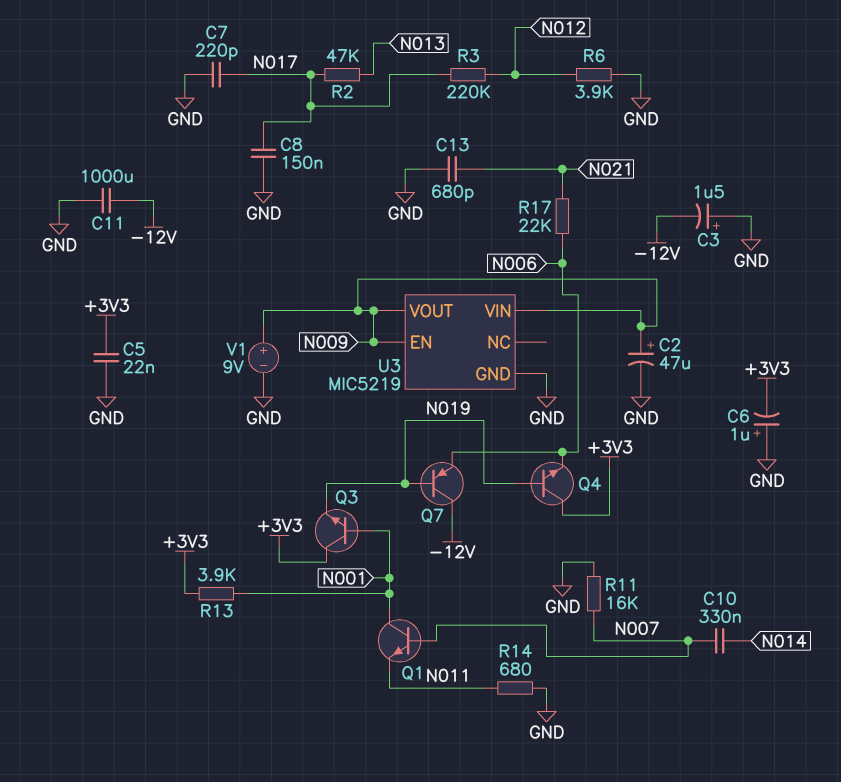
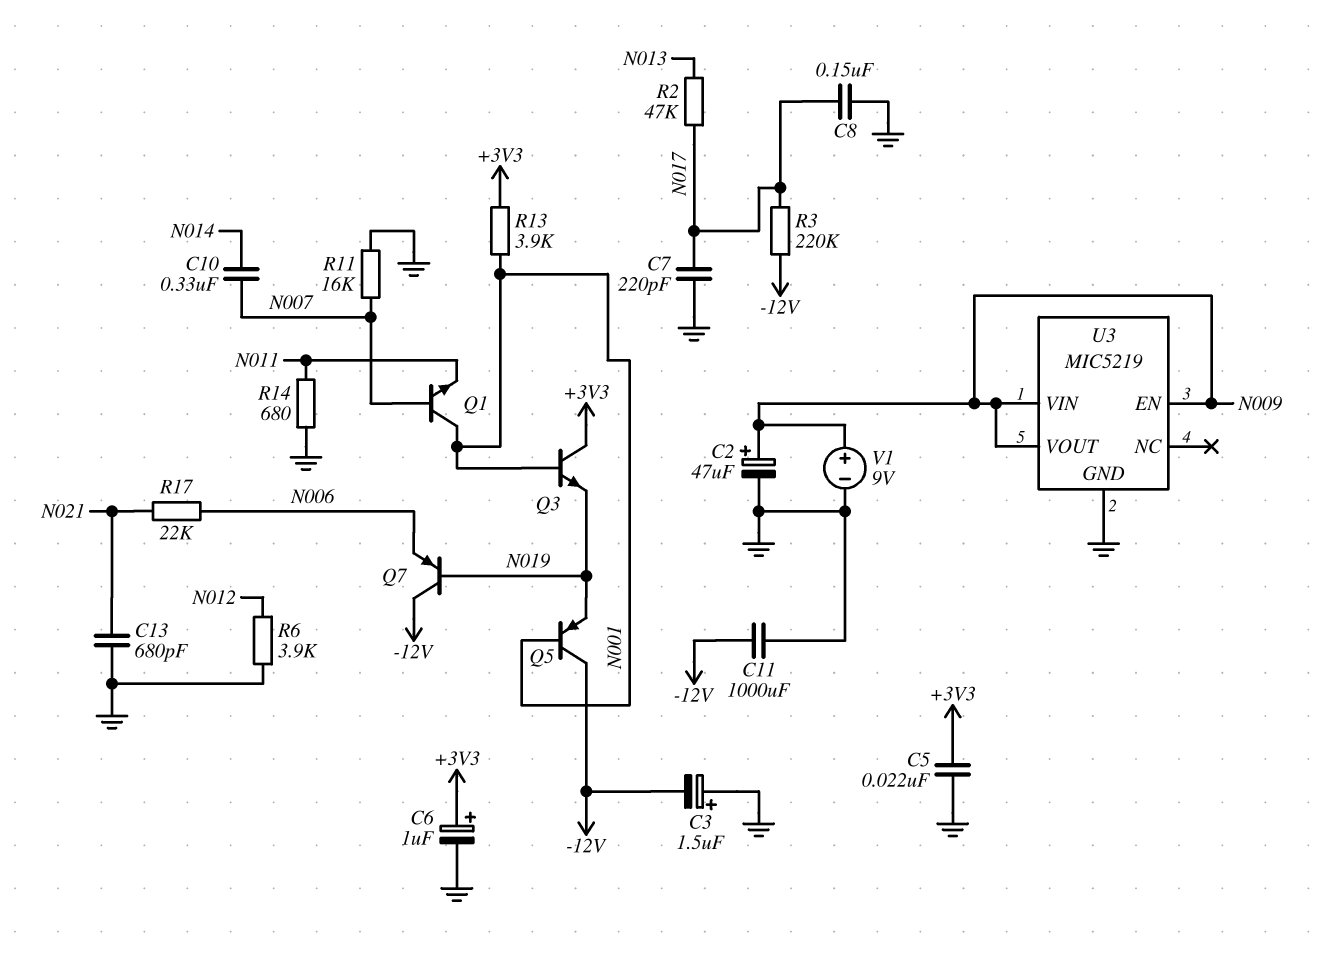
C6: 1uF (plus GND, minus +3V3) -> 1uF (plus +3V3, minus GND)
Q4: NPN (B N019, C +3V3, E N006) -> none
Q5: none -> PNP (B N001, C -12V, E N019)
R3: 220k (N012, N017) -> 220k (-12V, N017)

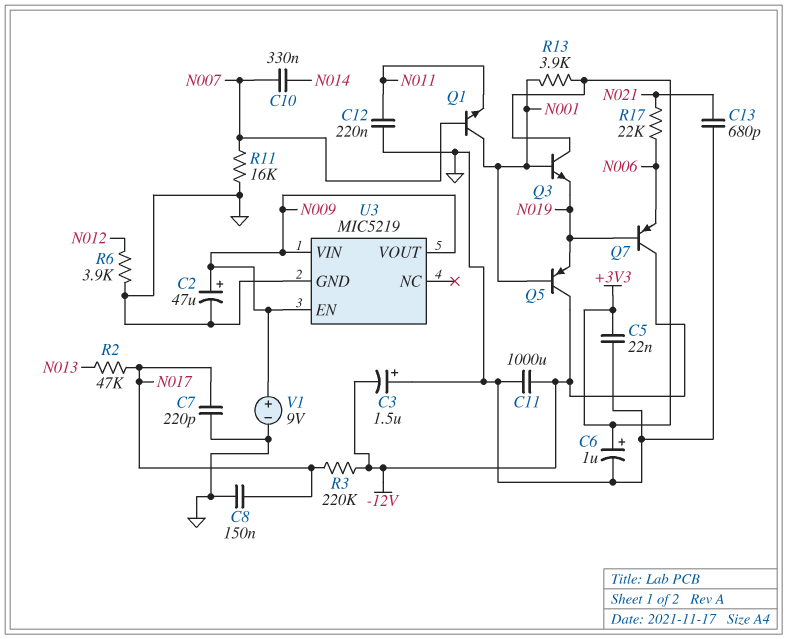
C12: none -> 220nF (GND, N011)
R14: 680 (GND, N011) -> none

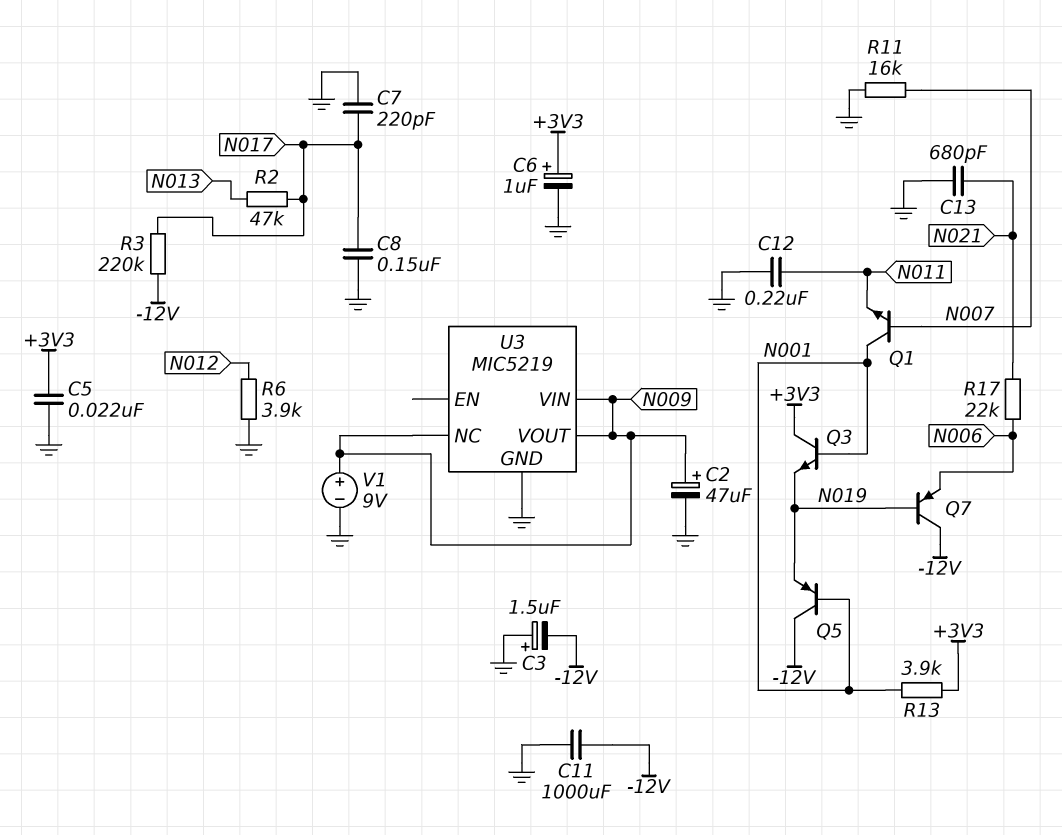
C10: 330nF (N007, N014) -> none
U3 pin EN: N009 -> none
U3 pin NC: none -> N009

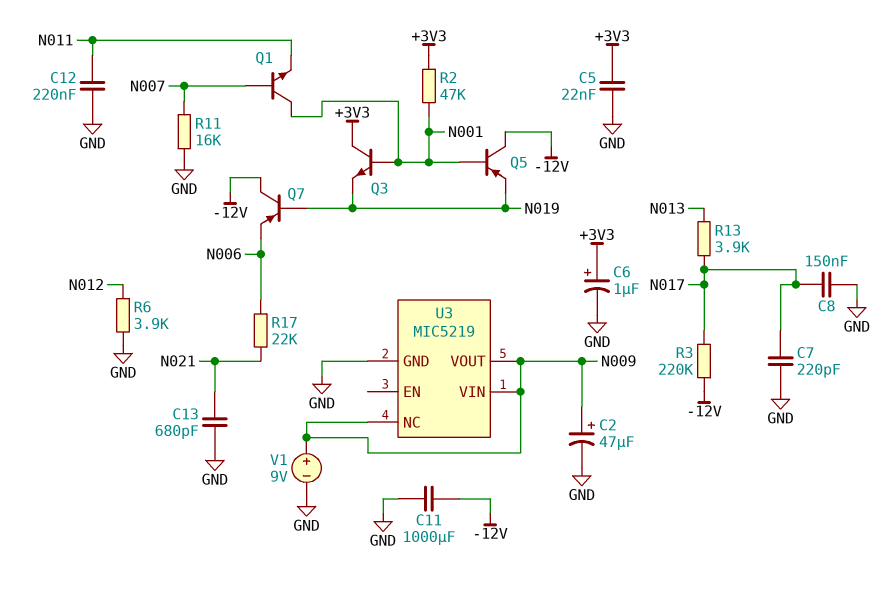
C3: 1.5uF (plus GND, minus -12V) -> none
R2: 47k (N013, N017) -> 47k (+3V3, N001)
R13: 3.9k (+3V3, N001) -> 3.9k (N013, N017)

